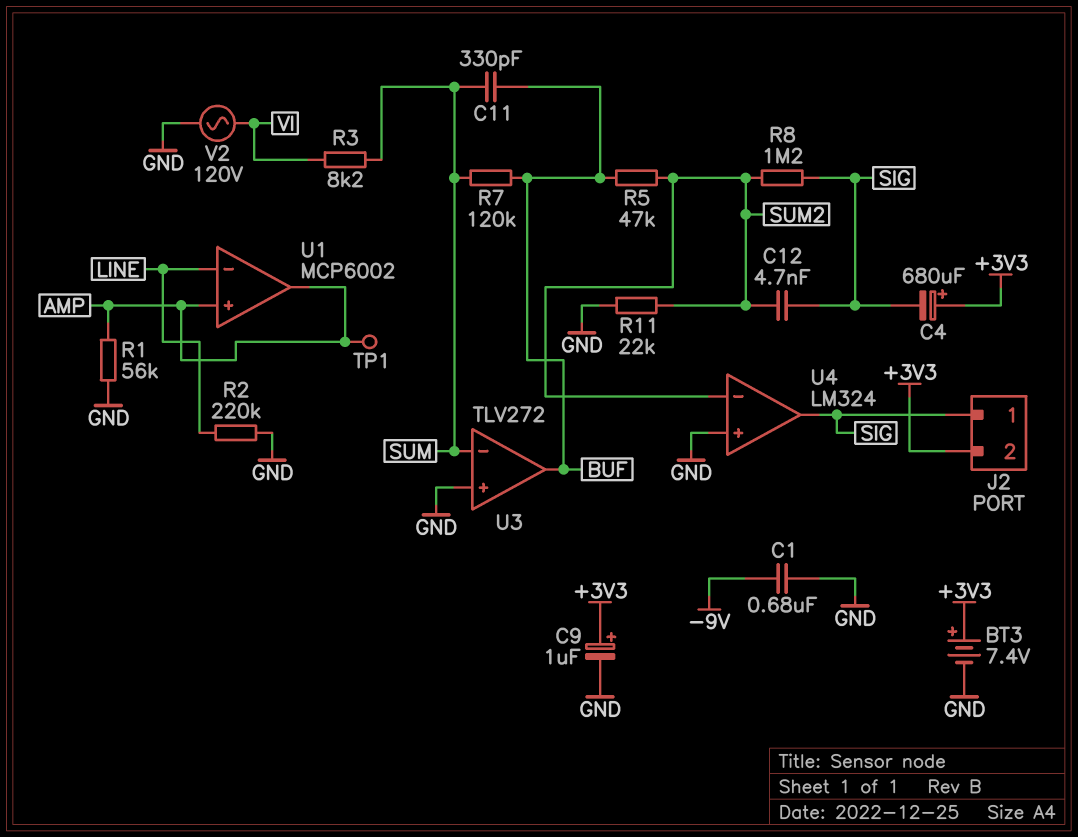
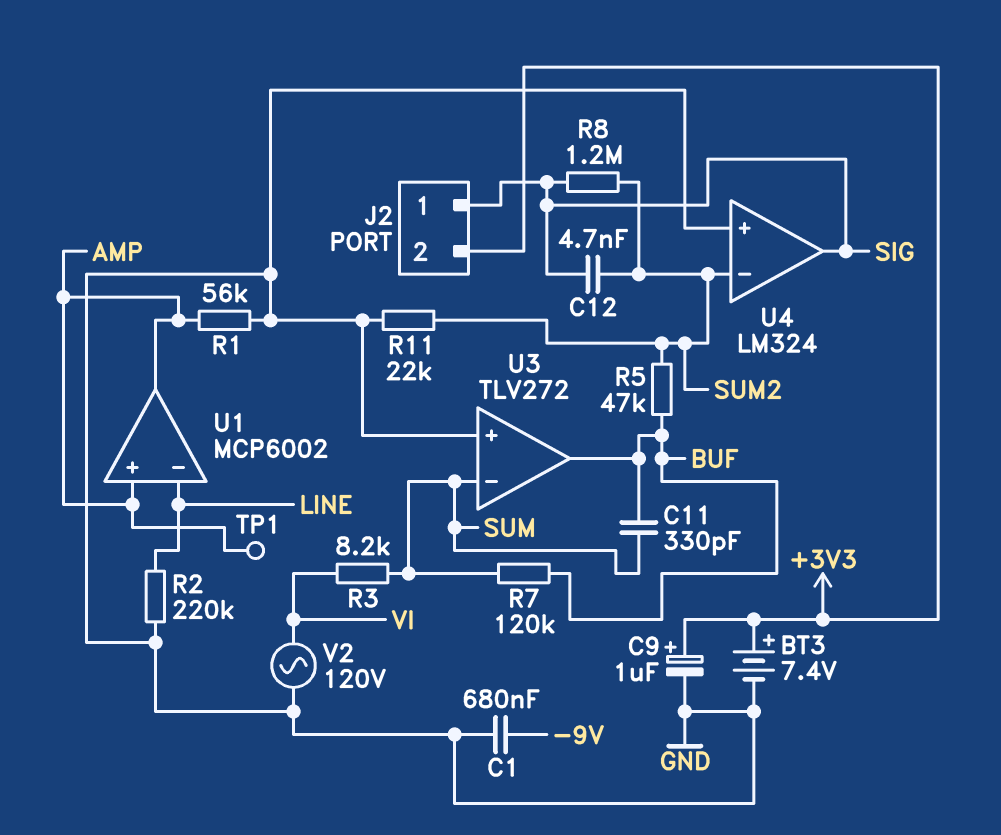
C4: 680uF (plus +3V3, minus SIG) -> none

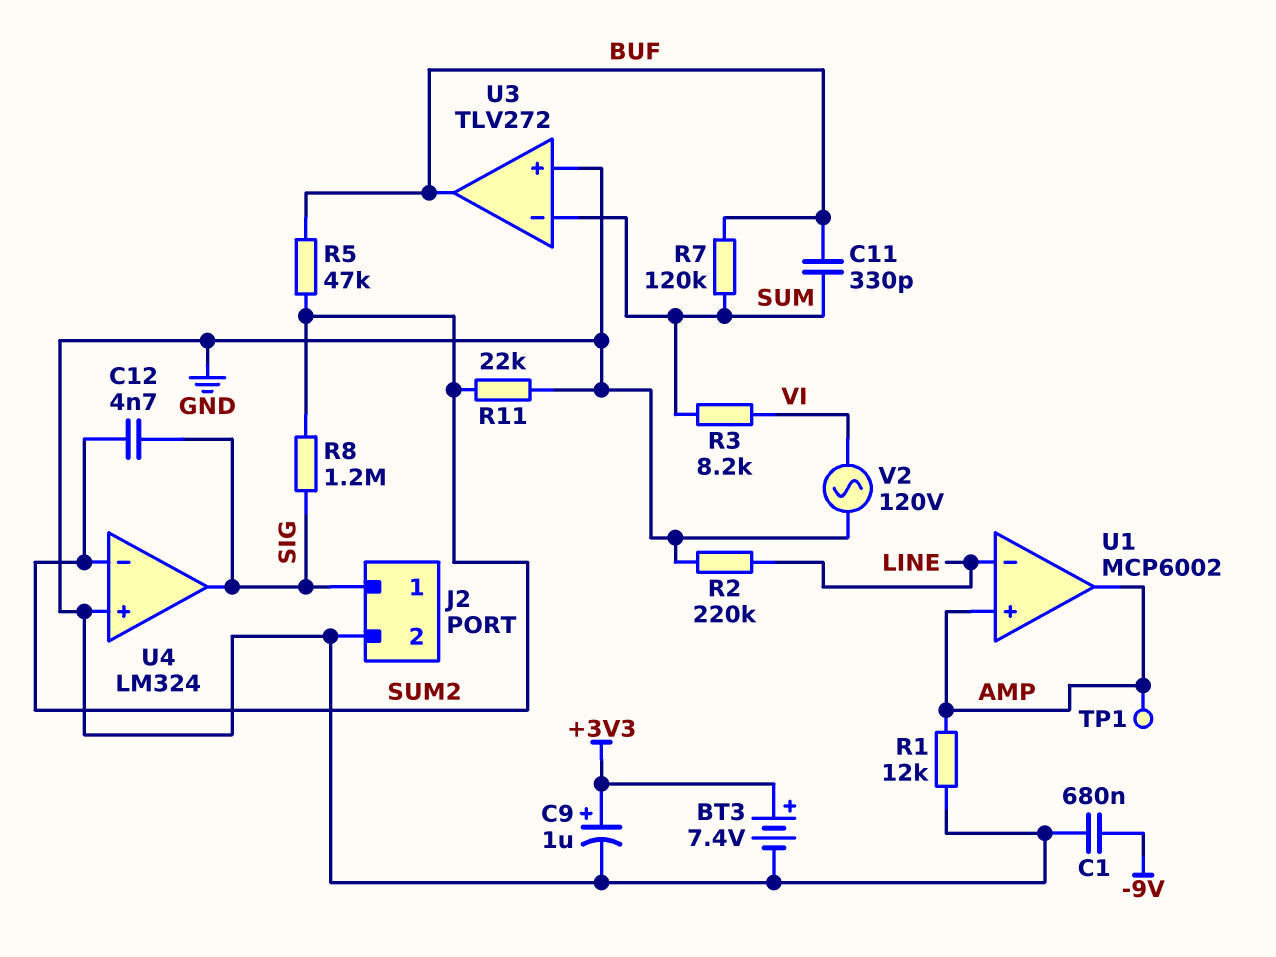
J2 pin 2: +3V3 -> GND
R1: 56k (AMP, GND) -> 12k (AMP, GND)

